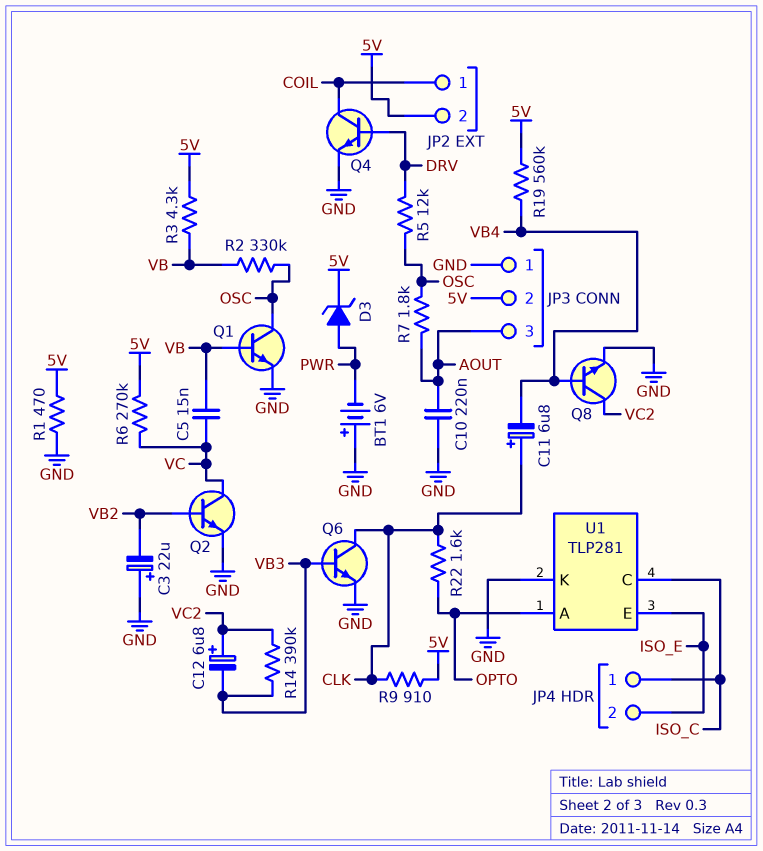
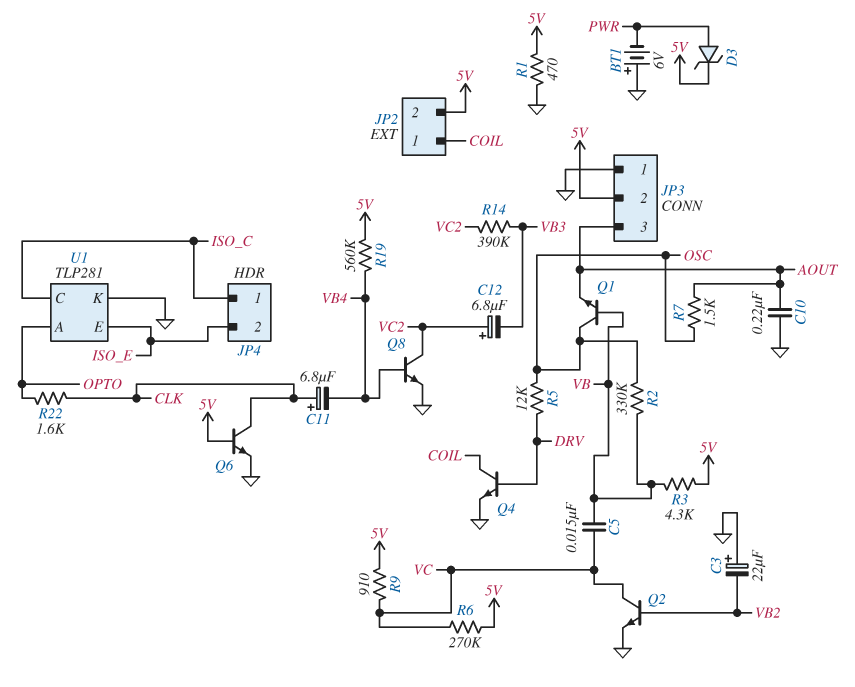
Q1: NPN (B VB, C OSC, E GND) -> NPN (B VB, C OSC, E AOUT)
Q6: NPN (B VB3, C CLK, E GND) -> NPN (B 5V, C CLK, E GND)
R7: 1.8k (AOUT, OSC) -> 1.5k (AOUT, OSC)
R9: 910 (5V, CLK) -> 910 (5V, VC)

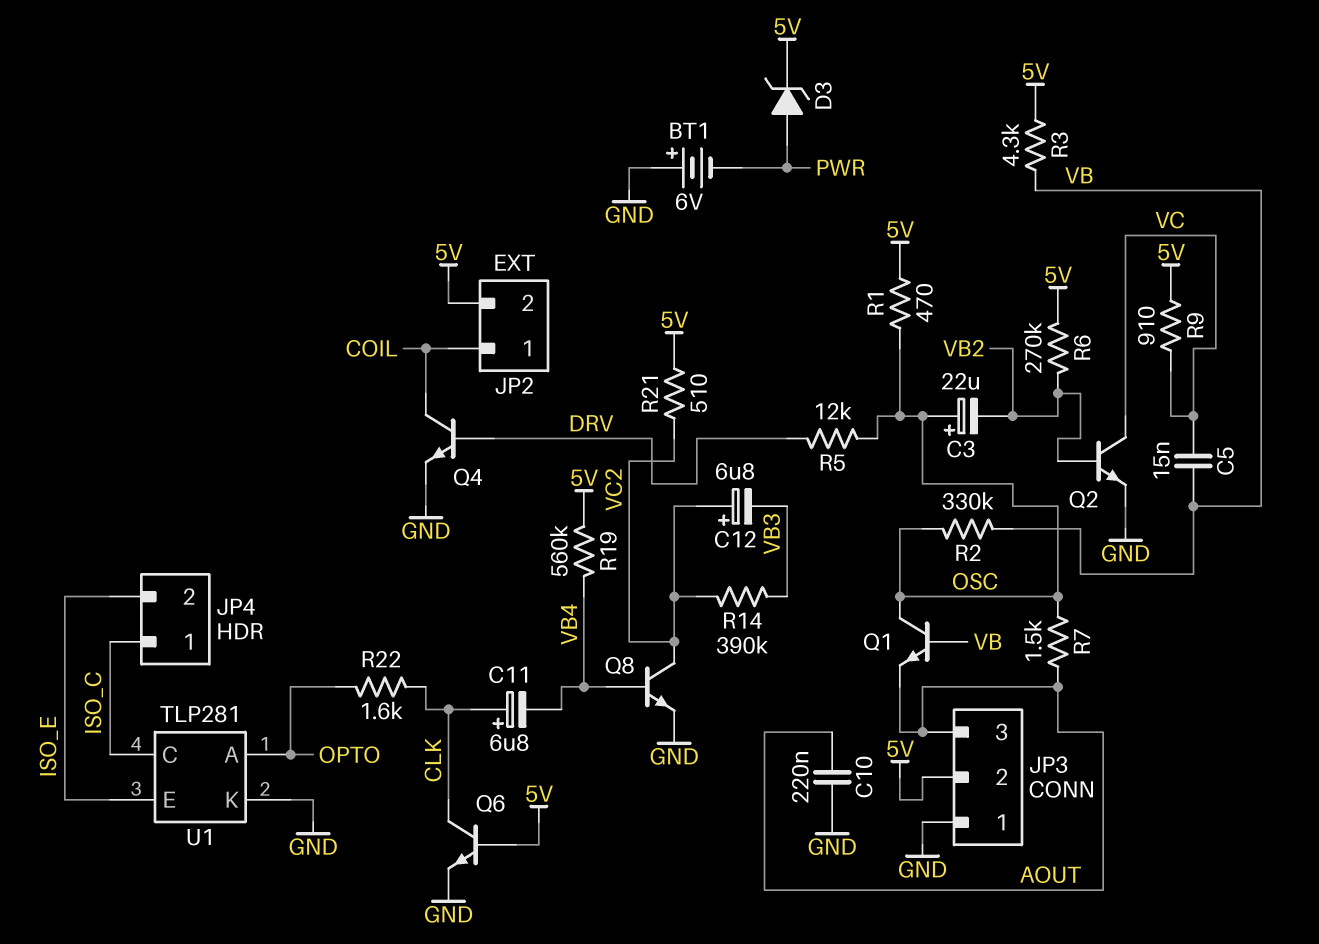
C3: 22uF (plus GND, minus VB2) -> 22uF (plus OSC, minus VB2)
R1: 470 (5V, GND) -> 470 (5V, OSC)
R6: 270k (5V, VC) -> 270k (5V, VB2)
R21: none -> 510 (5V, VC2)

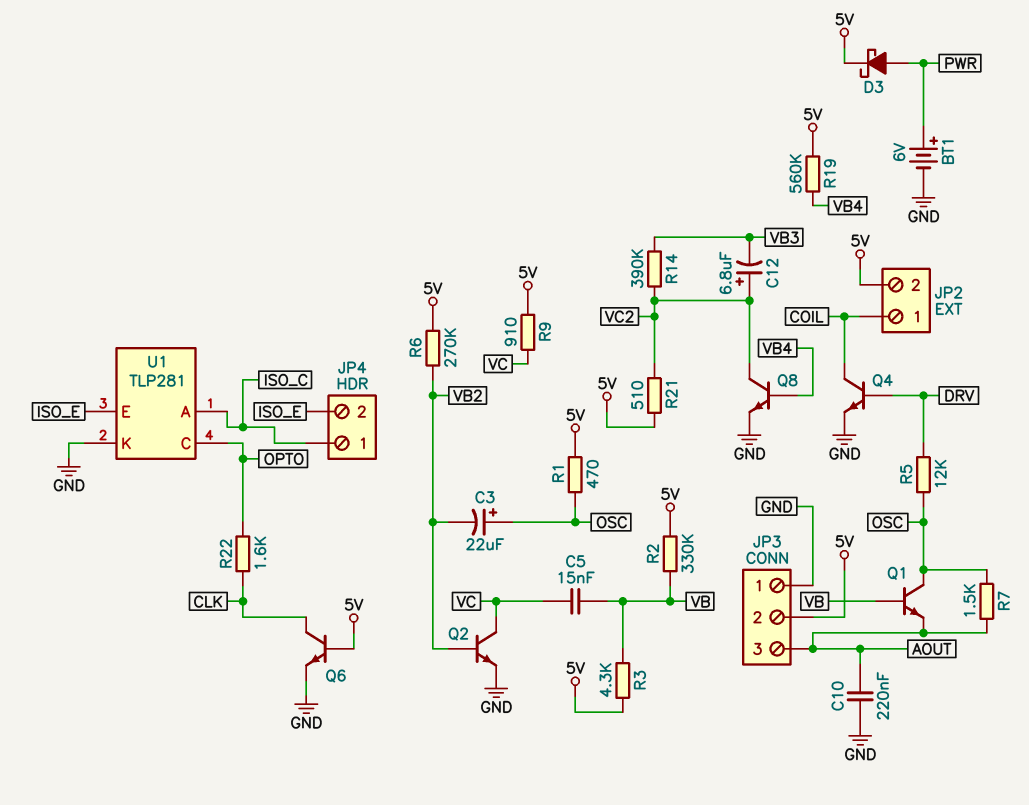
BT1: 6V (plus GND, minus PWR) -> 6V (plus PWR, minus GND)
C11: 6.8uF (plus CLK, minus VB4) -> none
D3: zener (A PWR, K 5V) -> schottky (A PWR, K 5V)
R2: 330k (OSC, VB) -> 330k (5V, VB)
U1 pin A: OPTO -> ISO_C
U1 pin C: ISO_C -> OPTO

